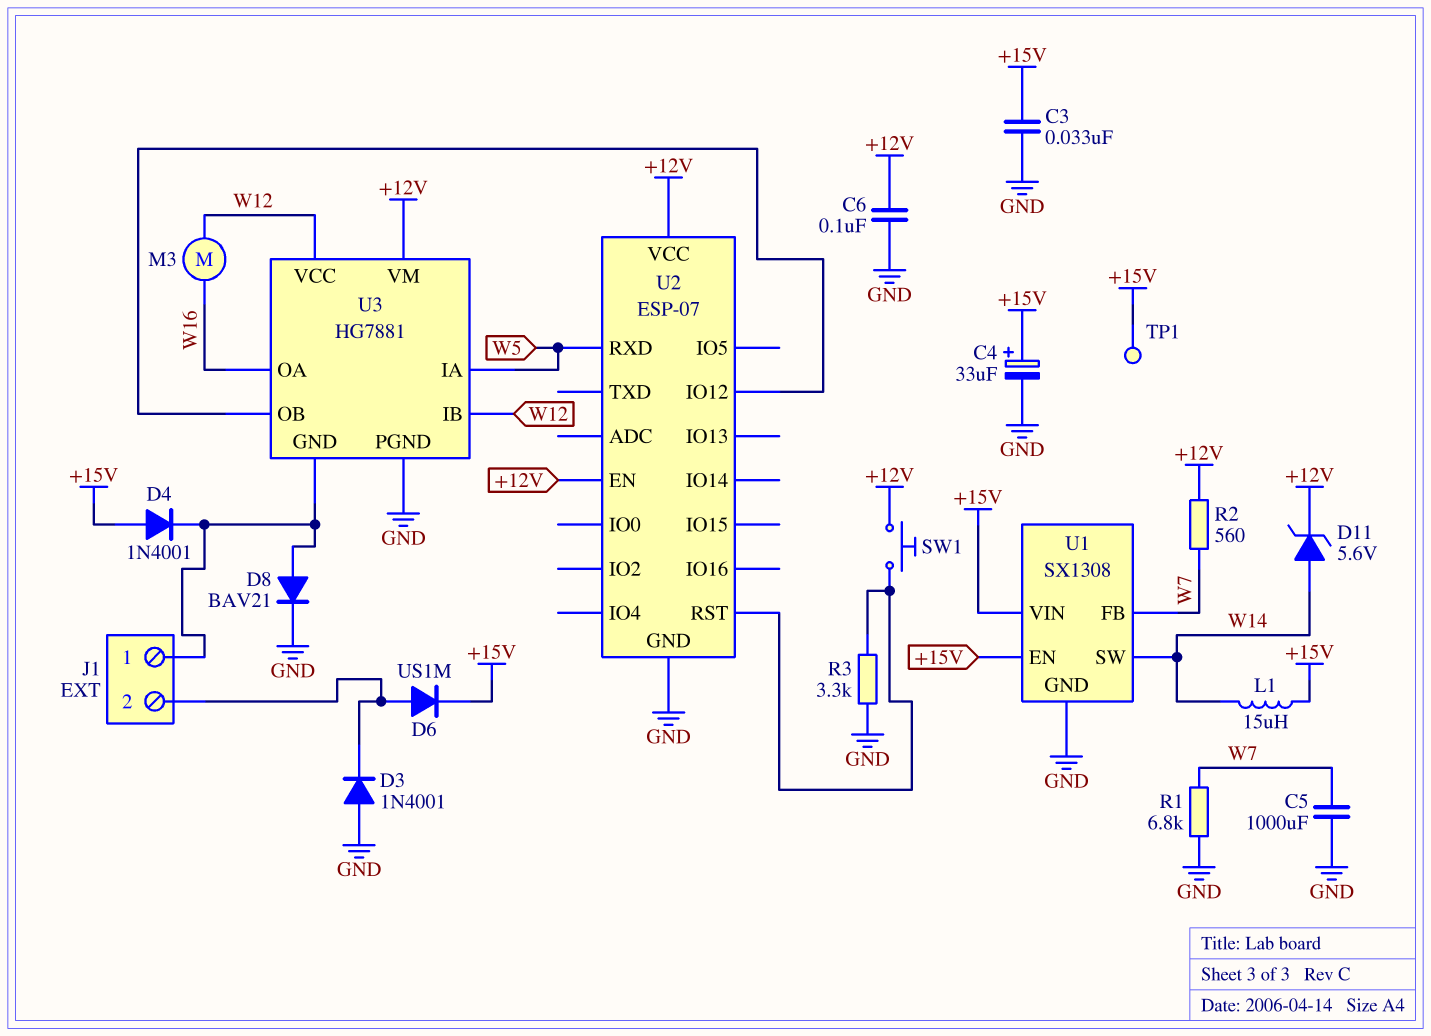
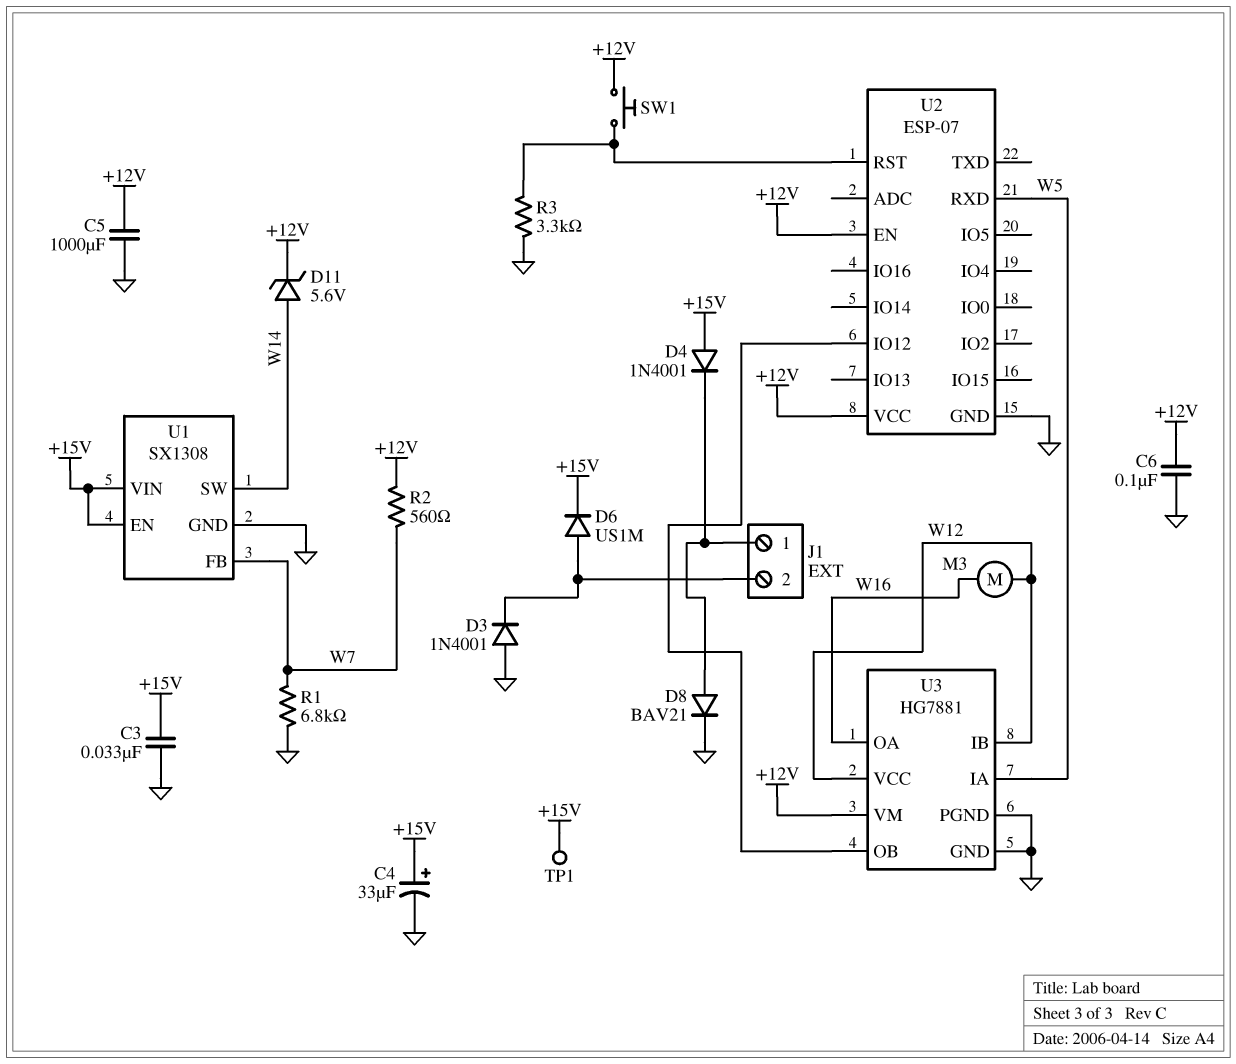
C5: 1000uF (GND, W7) -> 1000uF (+12V, GND)
L1: 15uH (+15V, W14) -> none
U3 pin GND: J1/1 -> GND

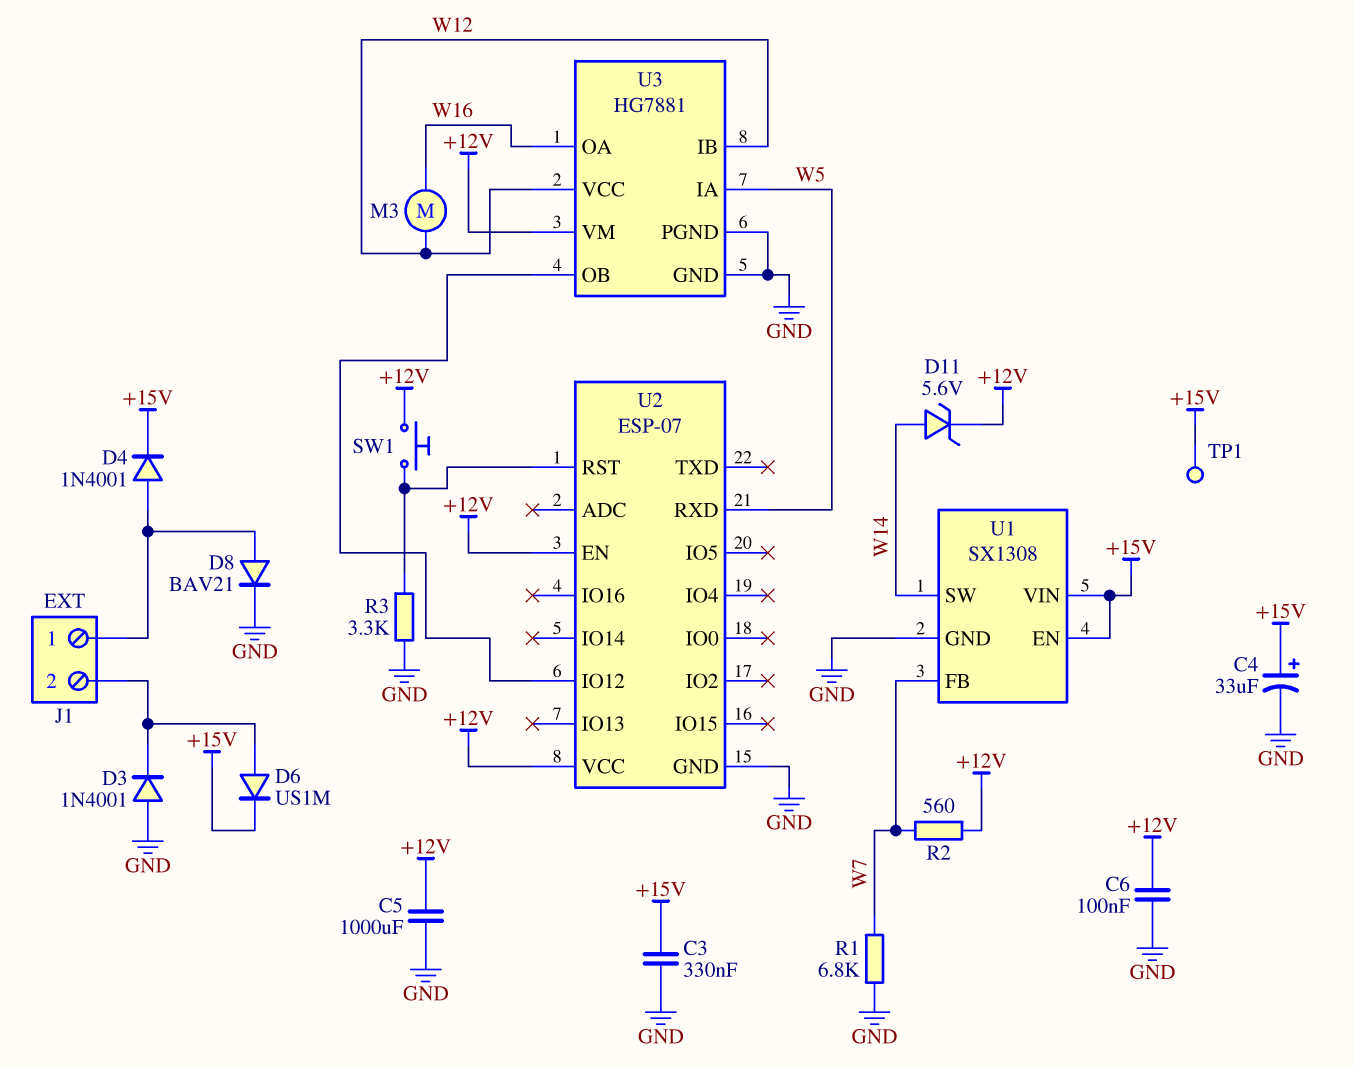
C3: 33nF (+15V, GND) -> 330nF (+15V, GND)
D4: diode 1N4001 (A +15V, K J1/1) -> diode 1N4001 (A J1/1, K +15V)

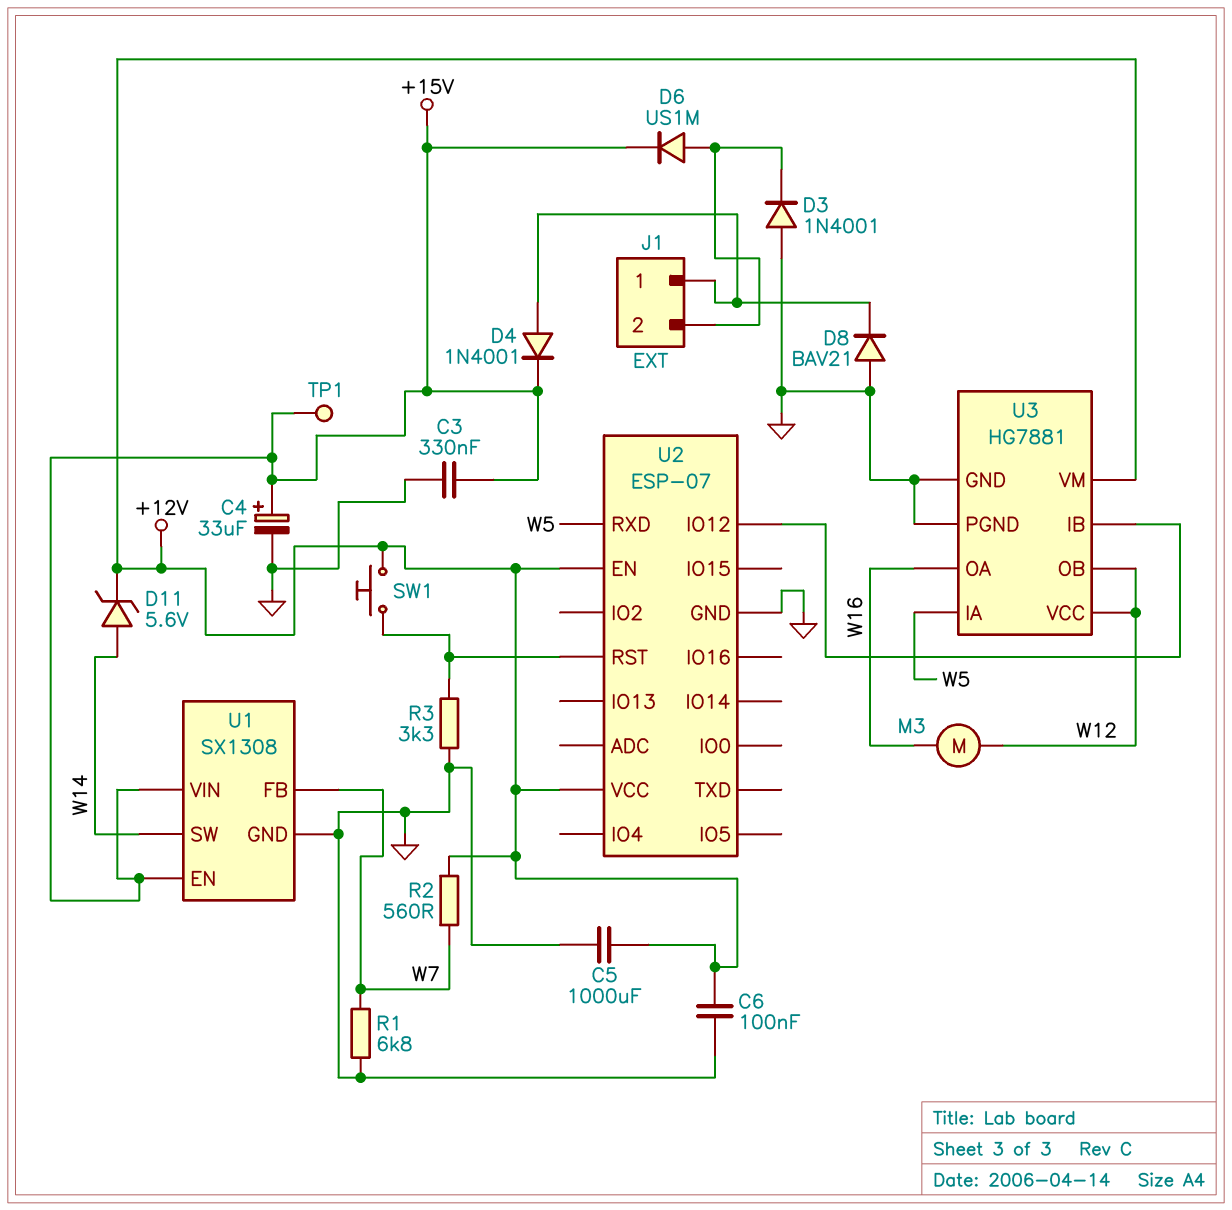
D8: diode BAV21 (A J1/1, K GND) -> diode BAV21 (A GND, K J1/1)
U3 pin IB: W12 -> U2/IO12
U3 pin OB: U2/IO12 -> W12

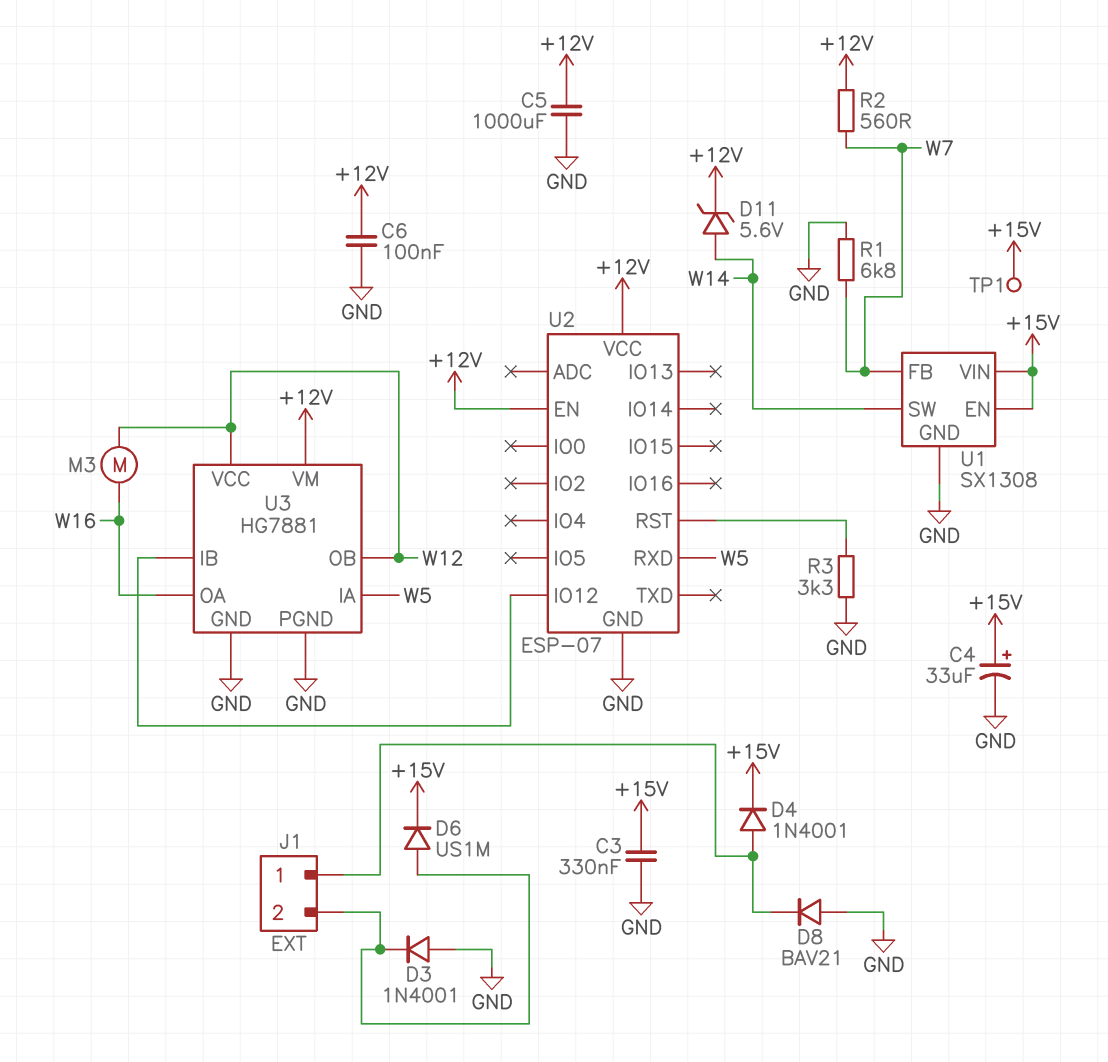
SW1: button (+12V, U2/RST) -> none

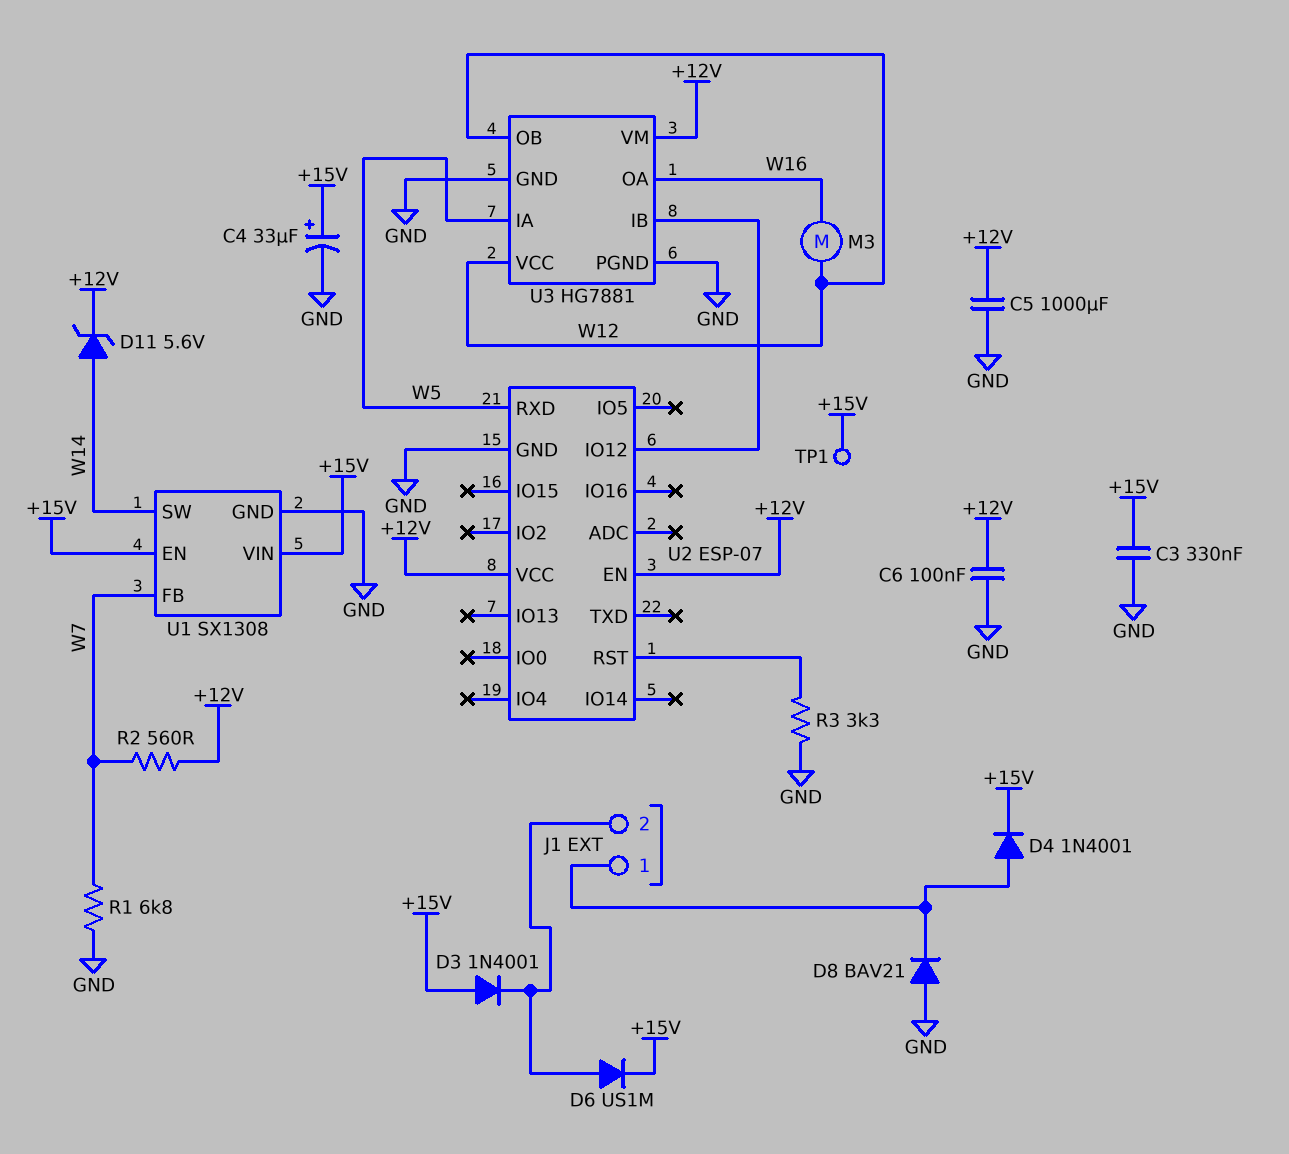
D3: diode 1N4001 (A GND, K J1/2) -> diode 1N4001 (A +15V, K J1/2)

